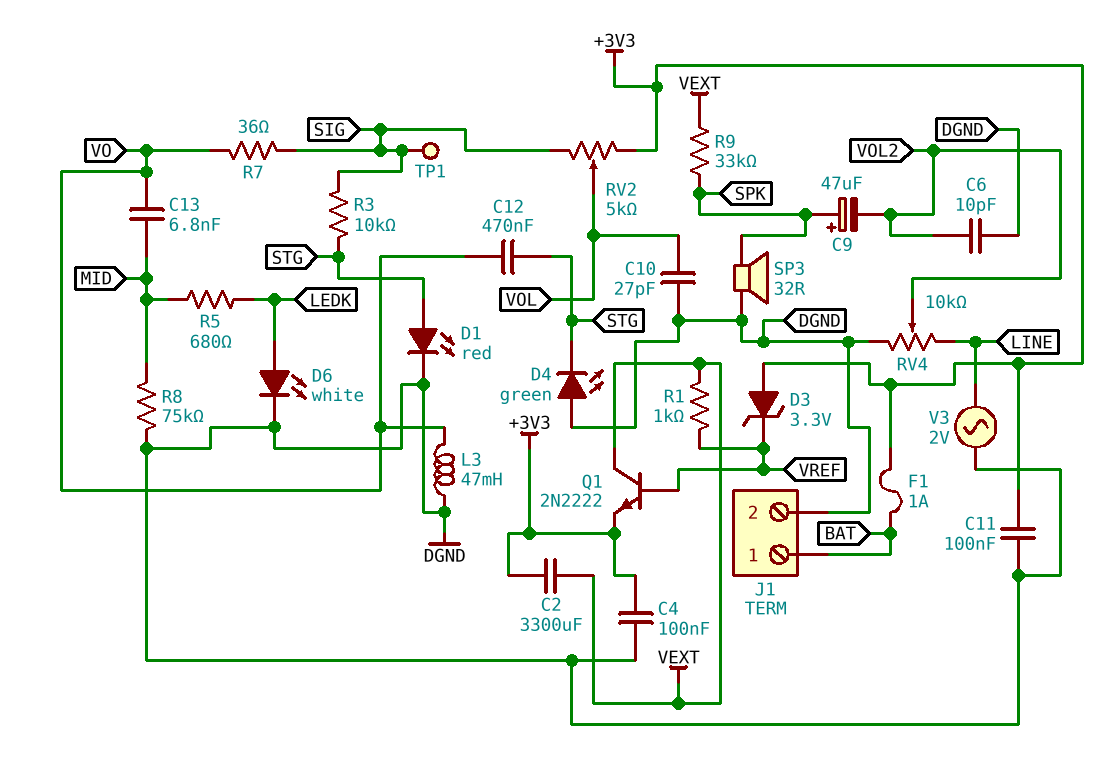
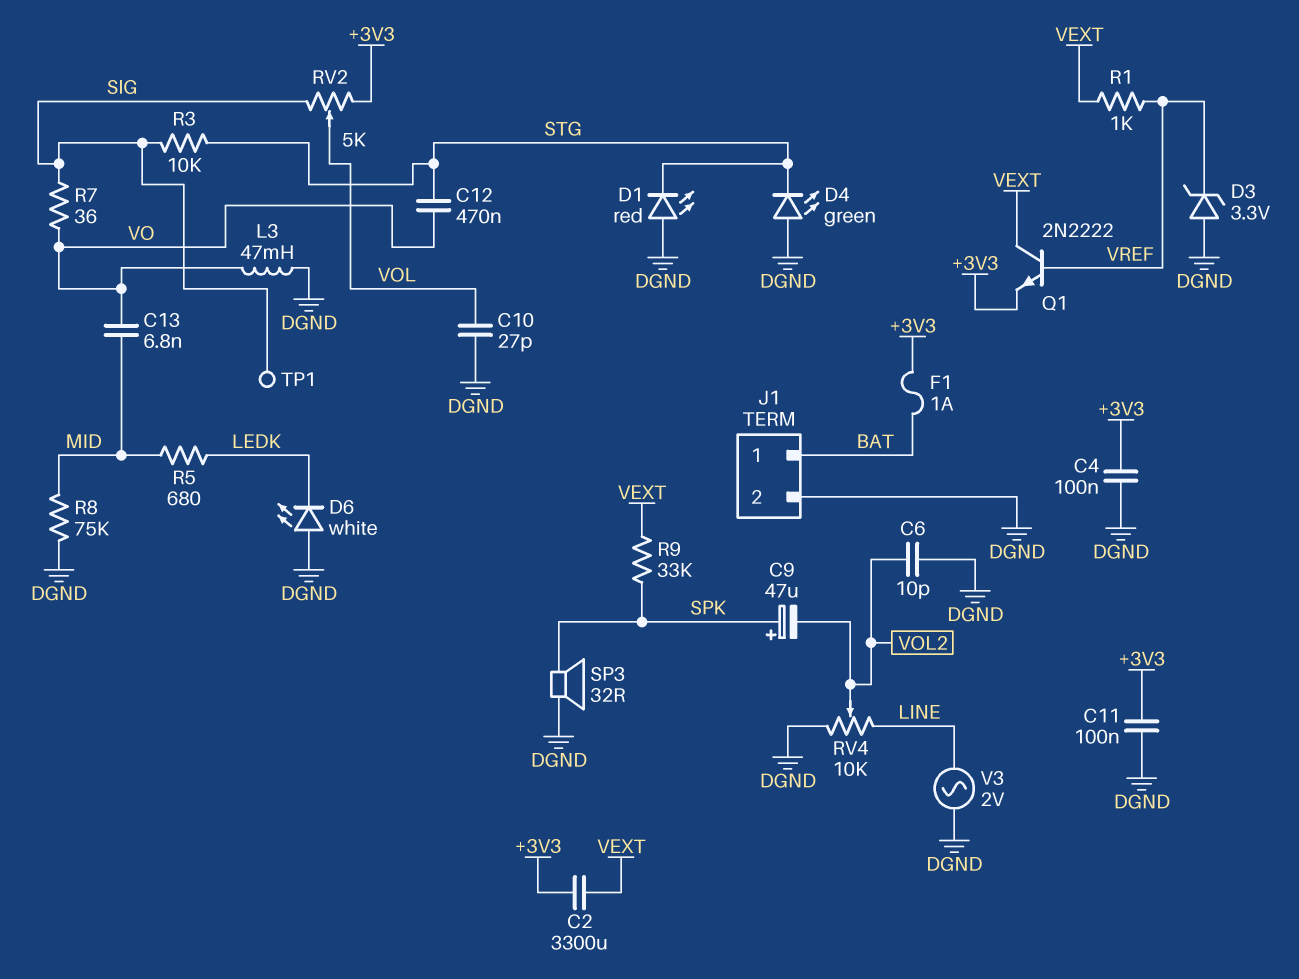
D1: LED red (A STG, K DGND) -> LED red (A DGND, K STG)
D3: zener 3.3V (A +3V3, K VREF) -> zener 3.3V (A DGND, K VREF)
D6: LED white (A LEDK, K DGND) -> LED white (A DGND, K LEDK)

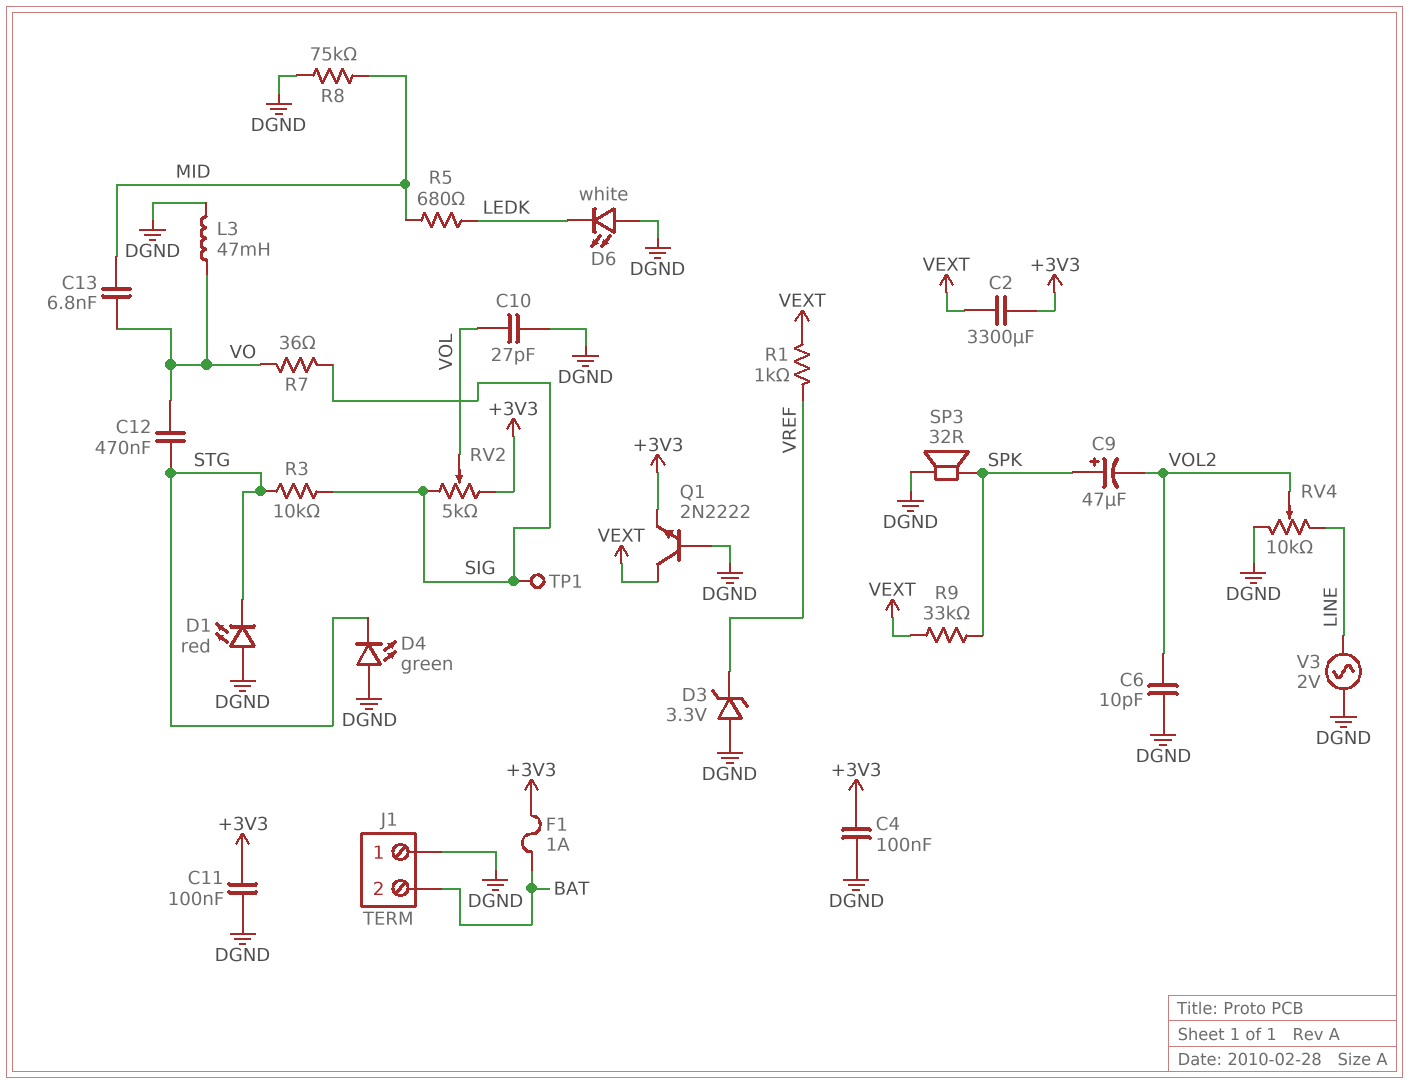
J1 pin 1: BAT -> DGND
J1 pin 2: DGND -> BAT
Q1: NPN 2N2222 (B VREF, C VEXT, E +3V3) -> NPN 2N2222 (B DGND, C VEXT, E +3V3)

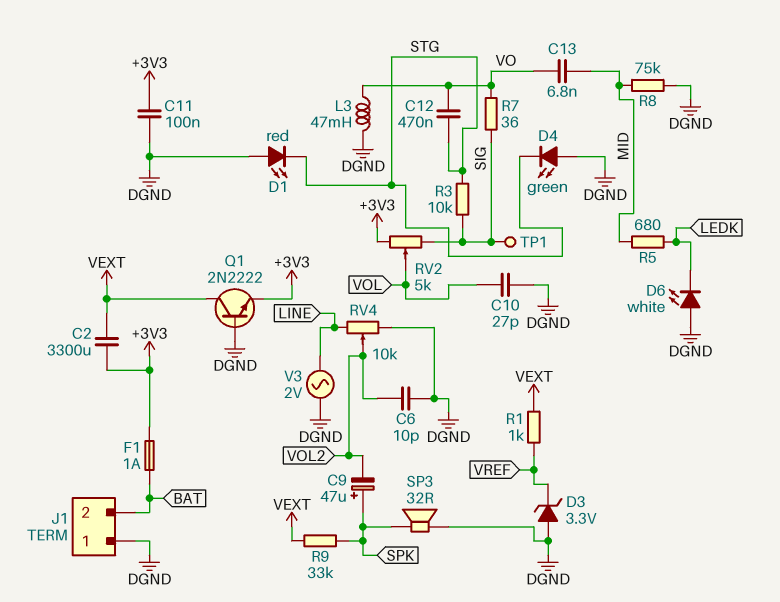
C4: 100nF (+3V3, DGND) -> none

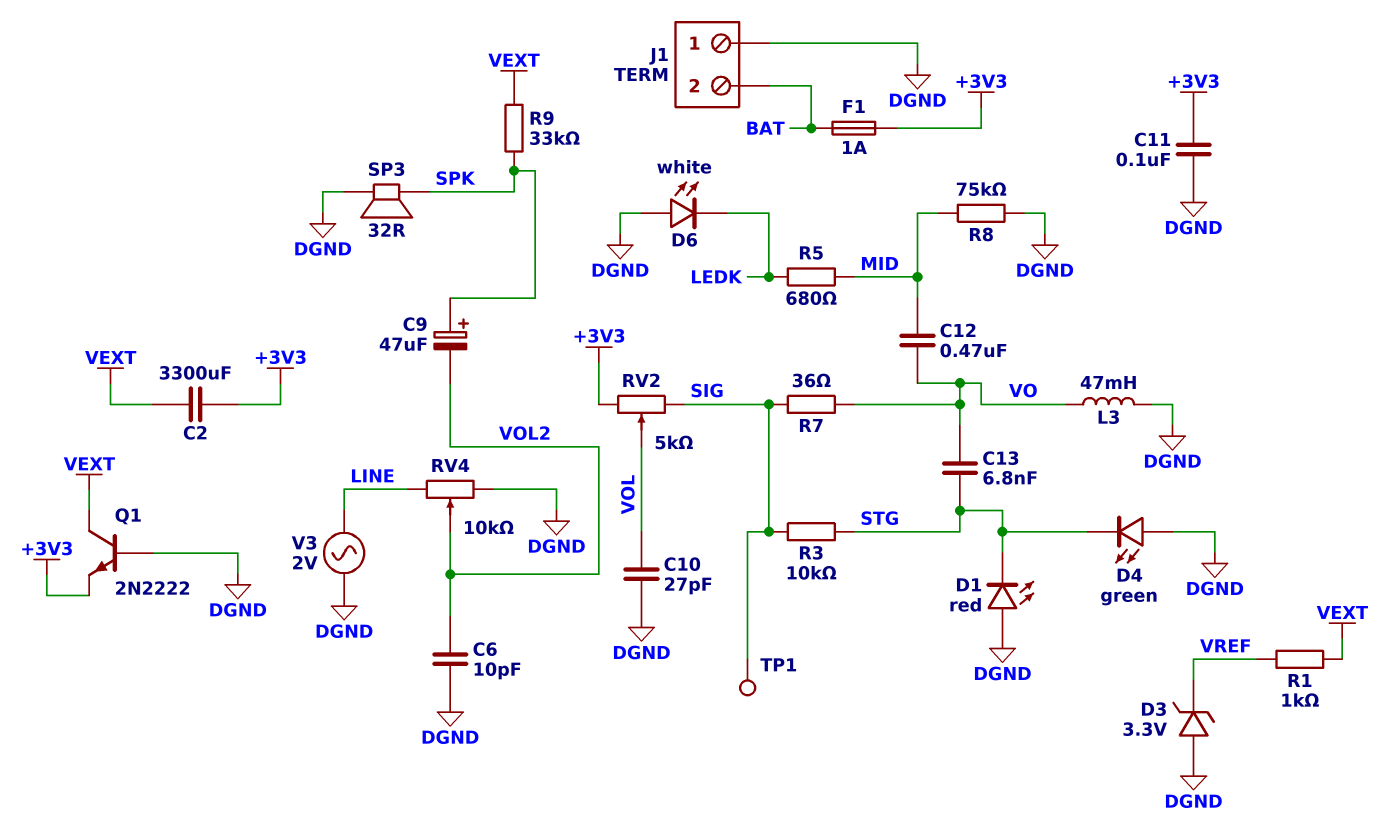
C12: 470nF (STG, VO) -> 470nF (MID, VO)
C13: 6.8nF (MID, VO) -> 6.8nF (STG, VO)

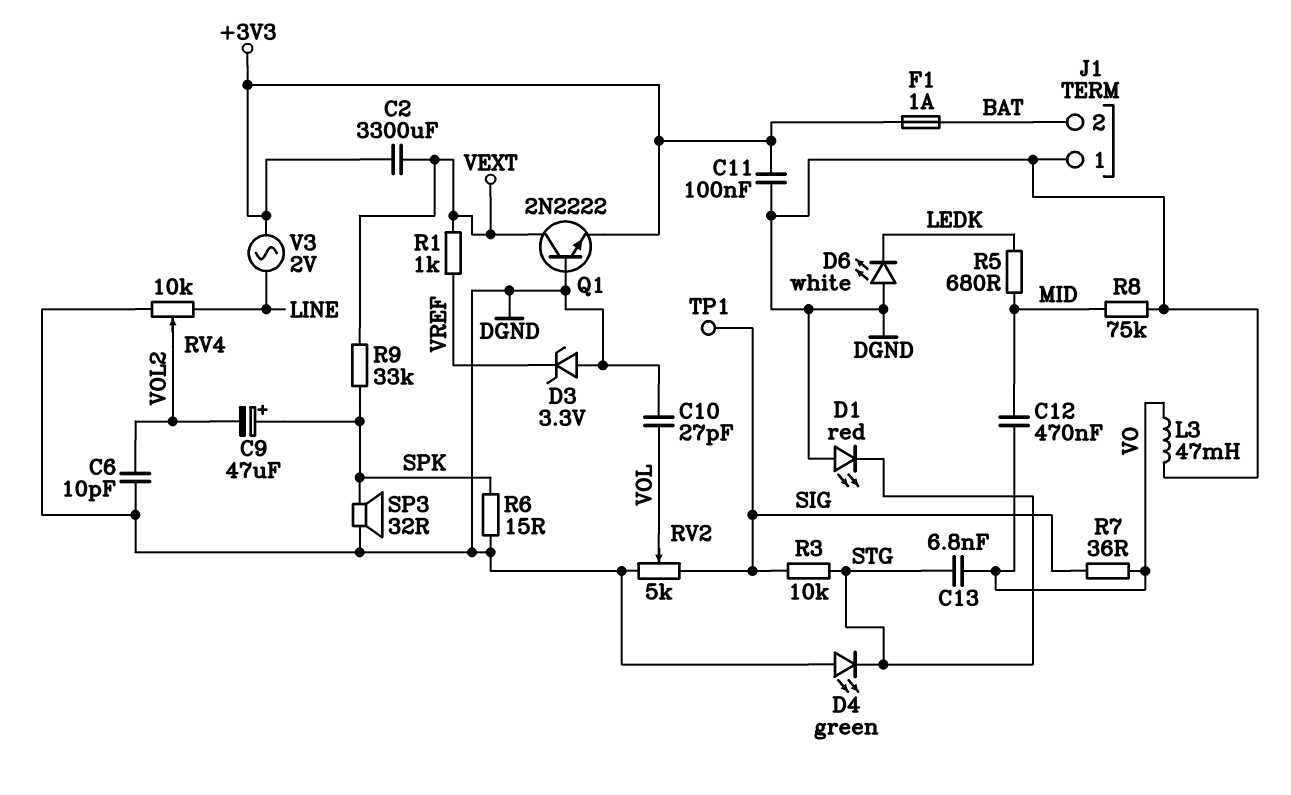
R6: none -> 15 (DGND, SPK)
RV2: 5k (+3V3, SIG, wiper VOL) -> 5k (DGND, SIG, wiper VOL)
V3: AC 2V (DGND, LINE) -> AC 2V (+3V3, LINE)

